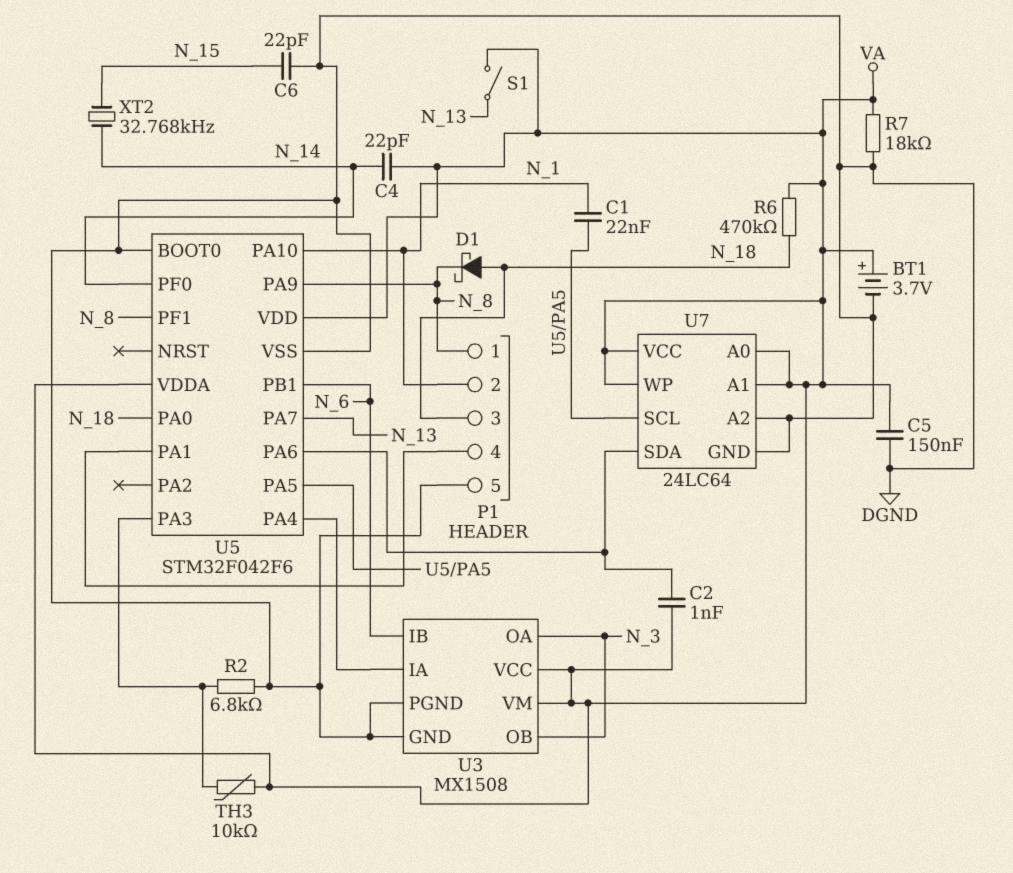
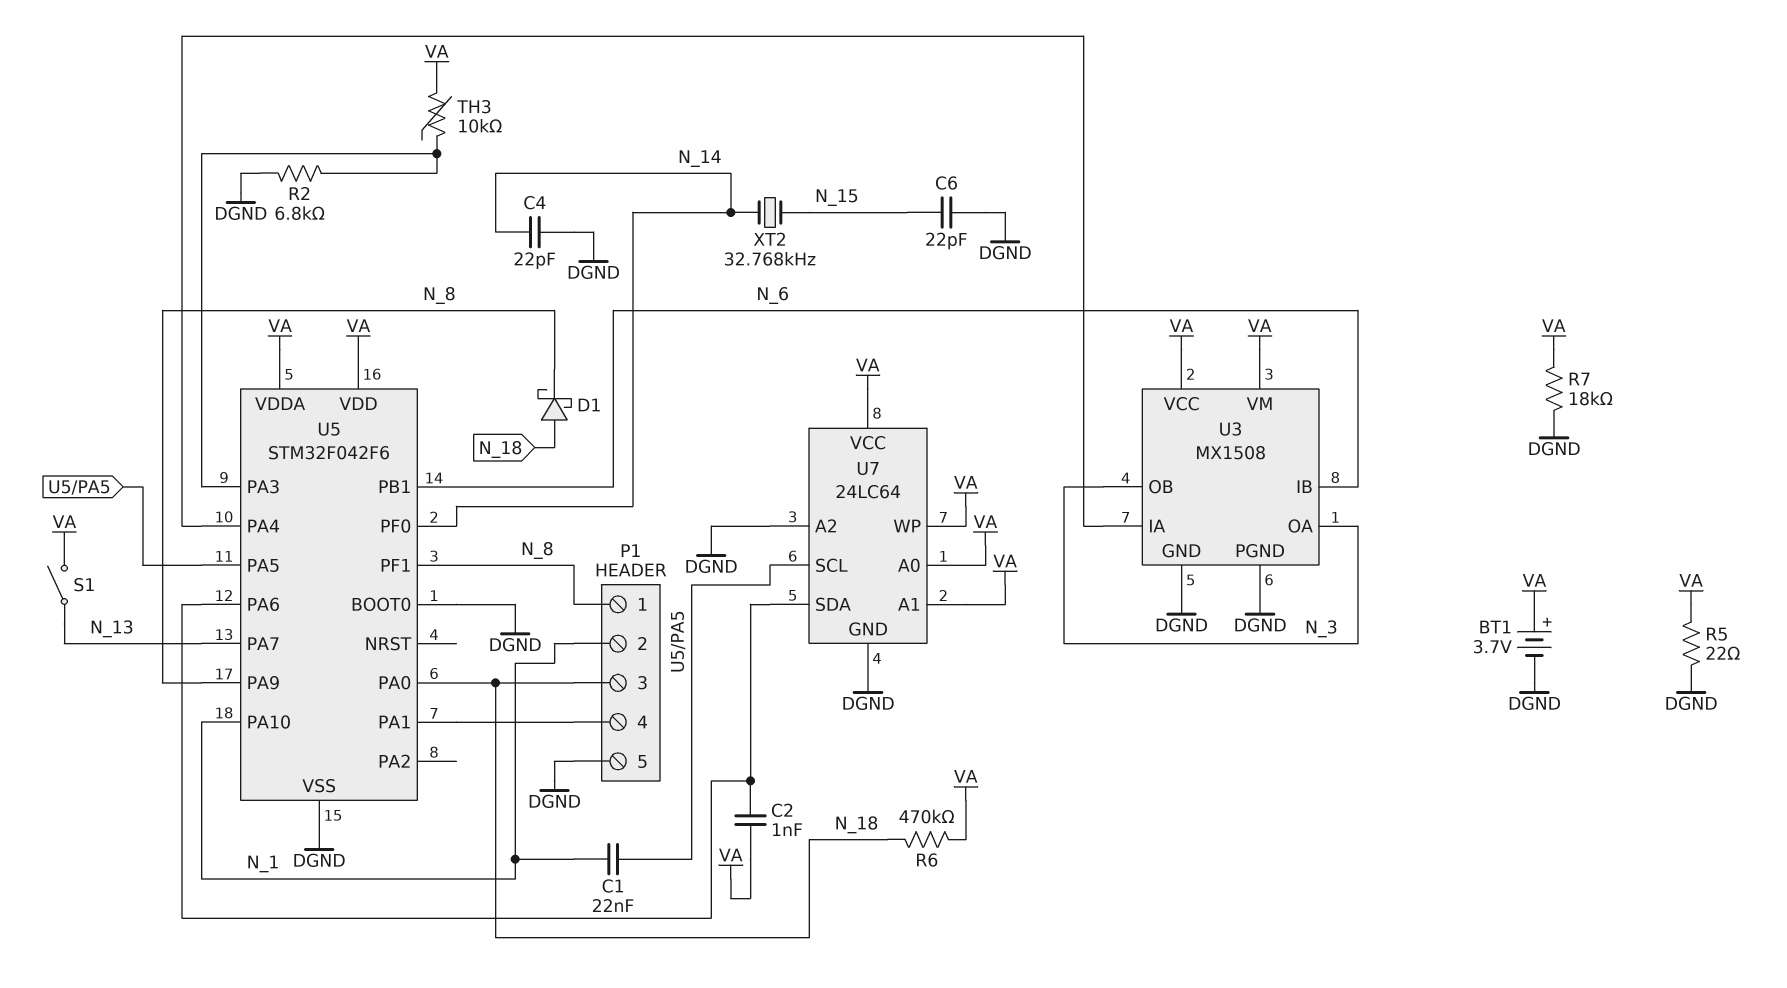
C4: 22pF (N_14, VA) -> 22pF (DGND, N_14)
C5: 150nF (DGND, VA) -> none
R5: none -> 22 (DGND, VA)

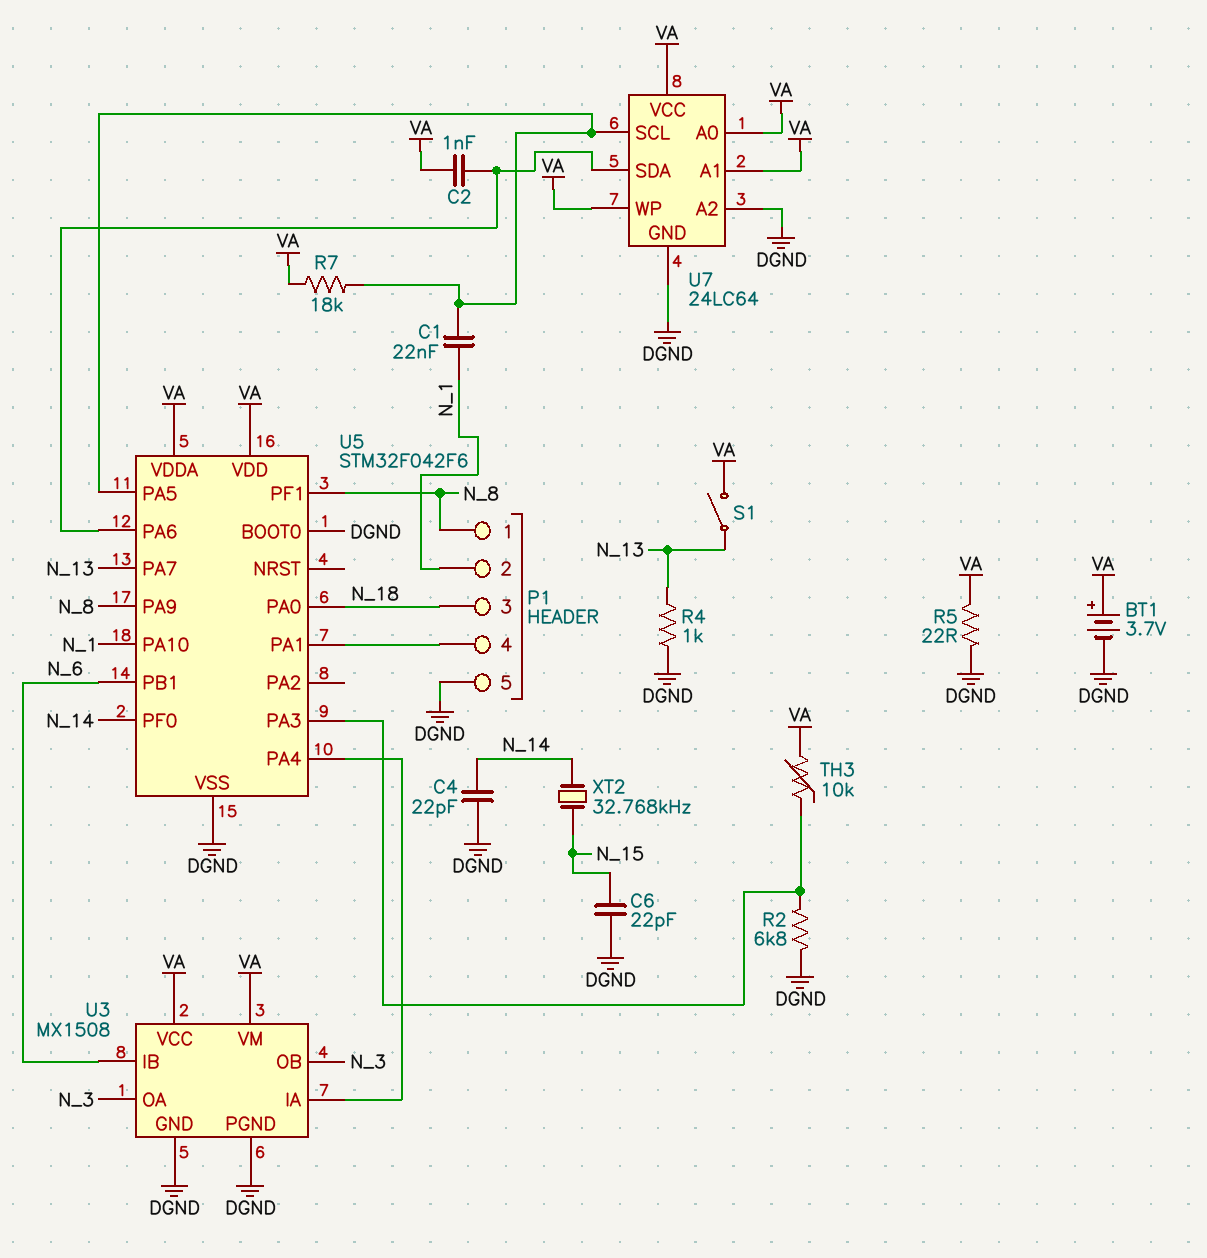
D1: schottky (A N_18, K N_8) -> none
R4: none -> 1k (DGND, N_13)
R6: 470k (N_18, VA) -> none
R7: 18k (DGND, VA) -> 18k (U5/PA5, VA)

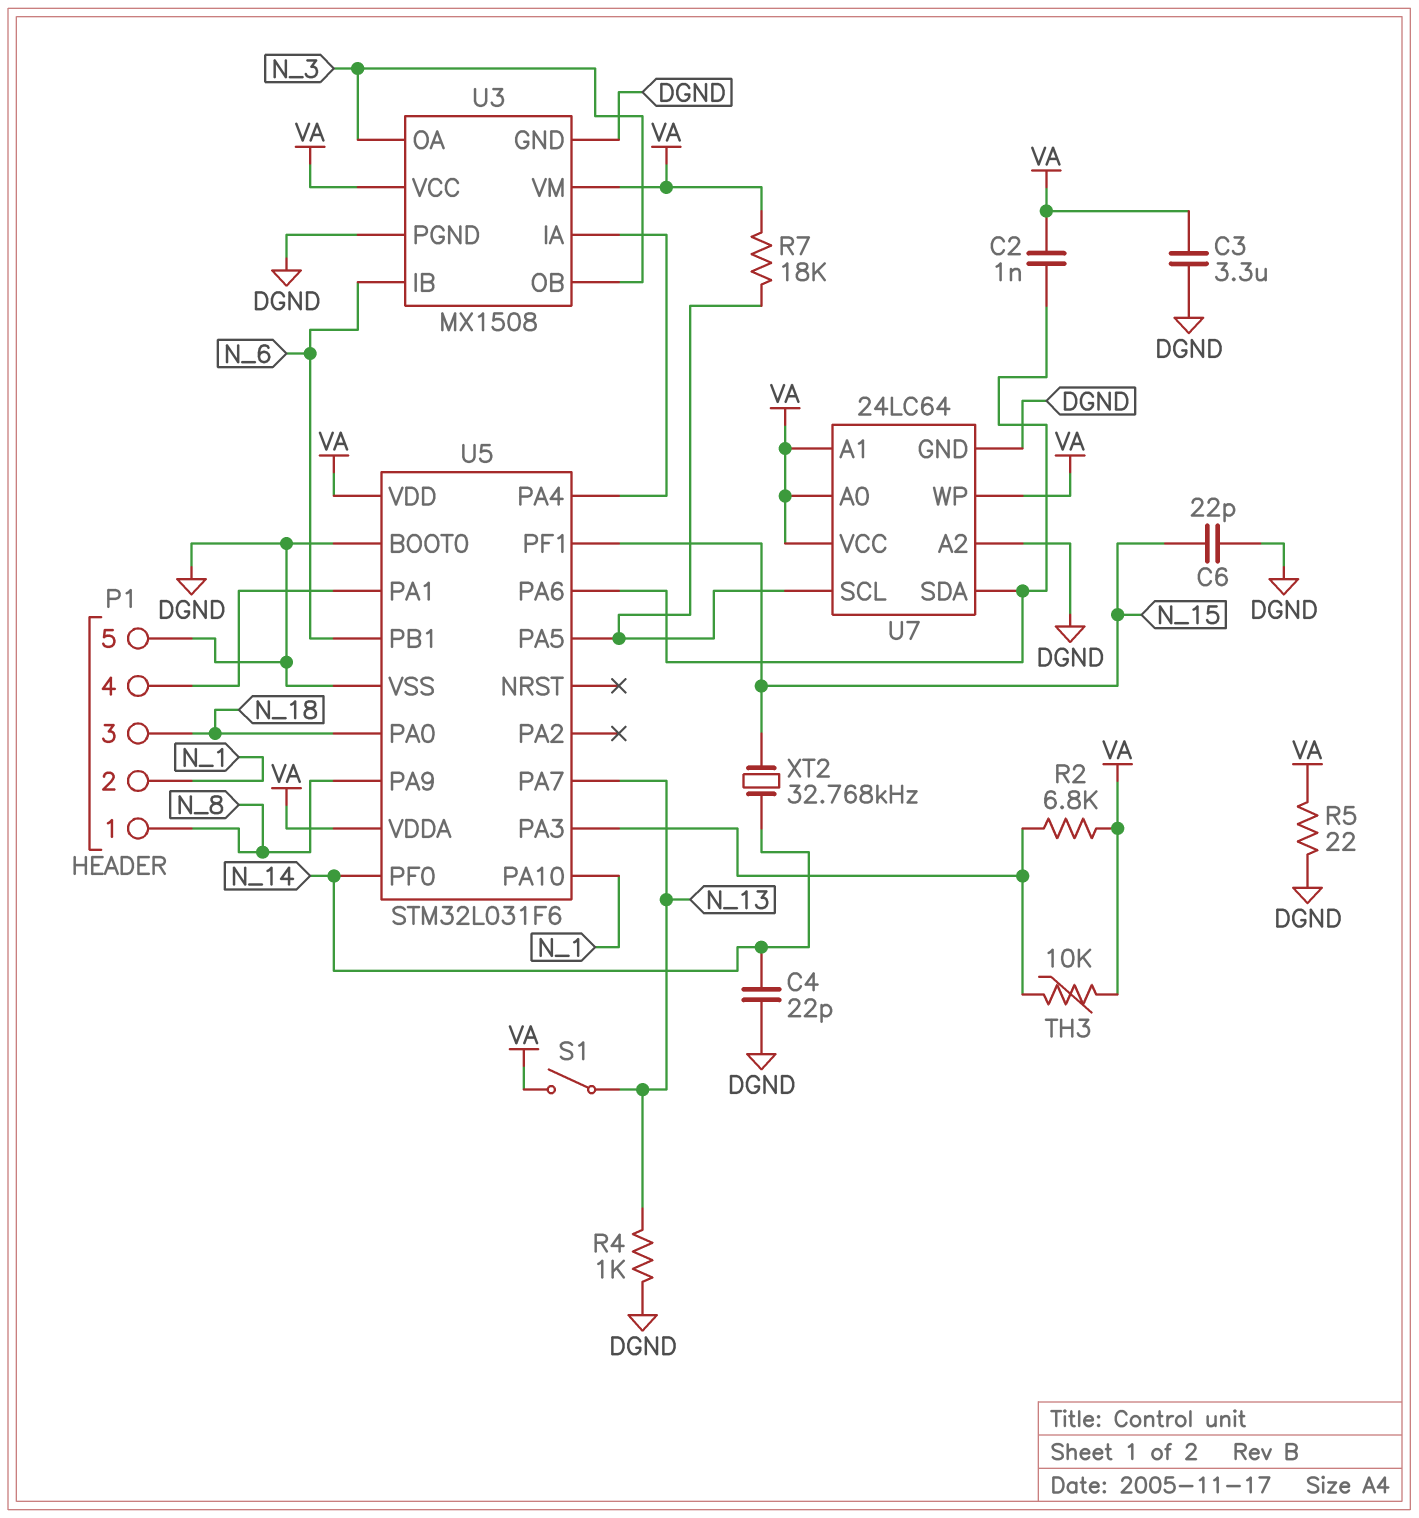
BT1: 3.7V (plus VA, minus DGND) -> none
C1: 22nF (N_1, U5/PA5) -> none
C3: none -> 3.3uF (DGND, VA)
R2: 6.8k (DGND, U5/PA3) -> 6.8k (U5/PA3, VA)
U5: STM32F042F6 -> STM32L031F6
U5 pin PF1: N_8 -> N_15

